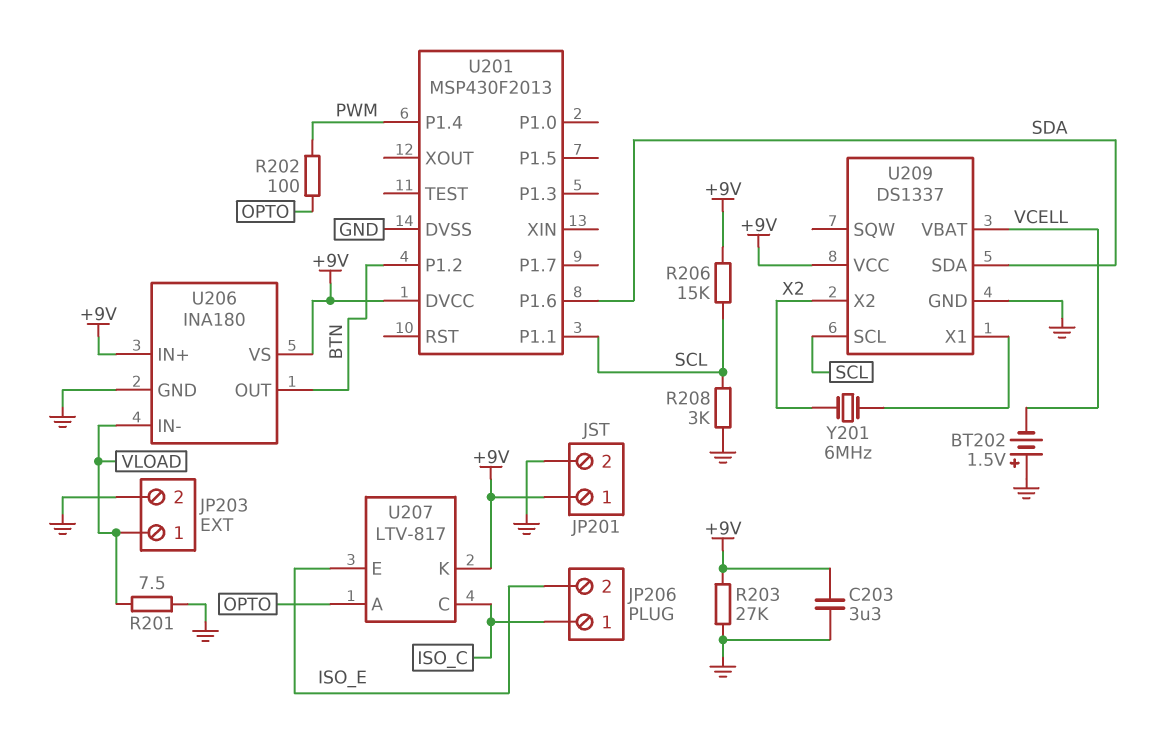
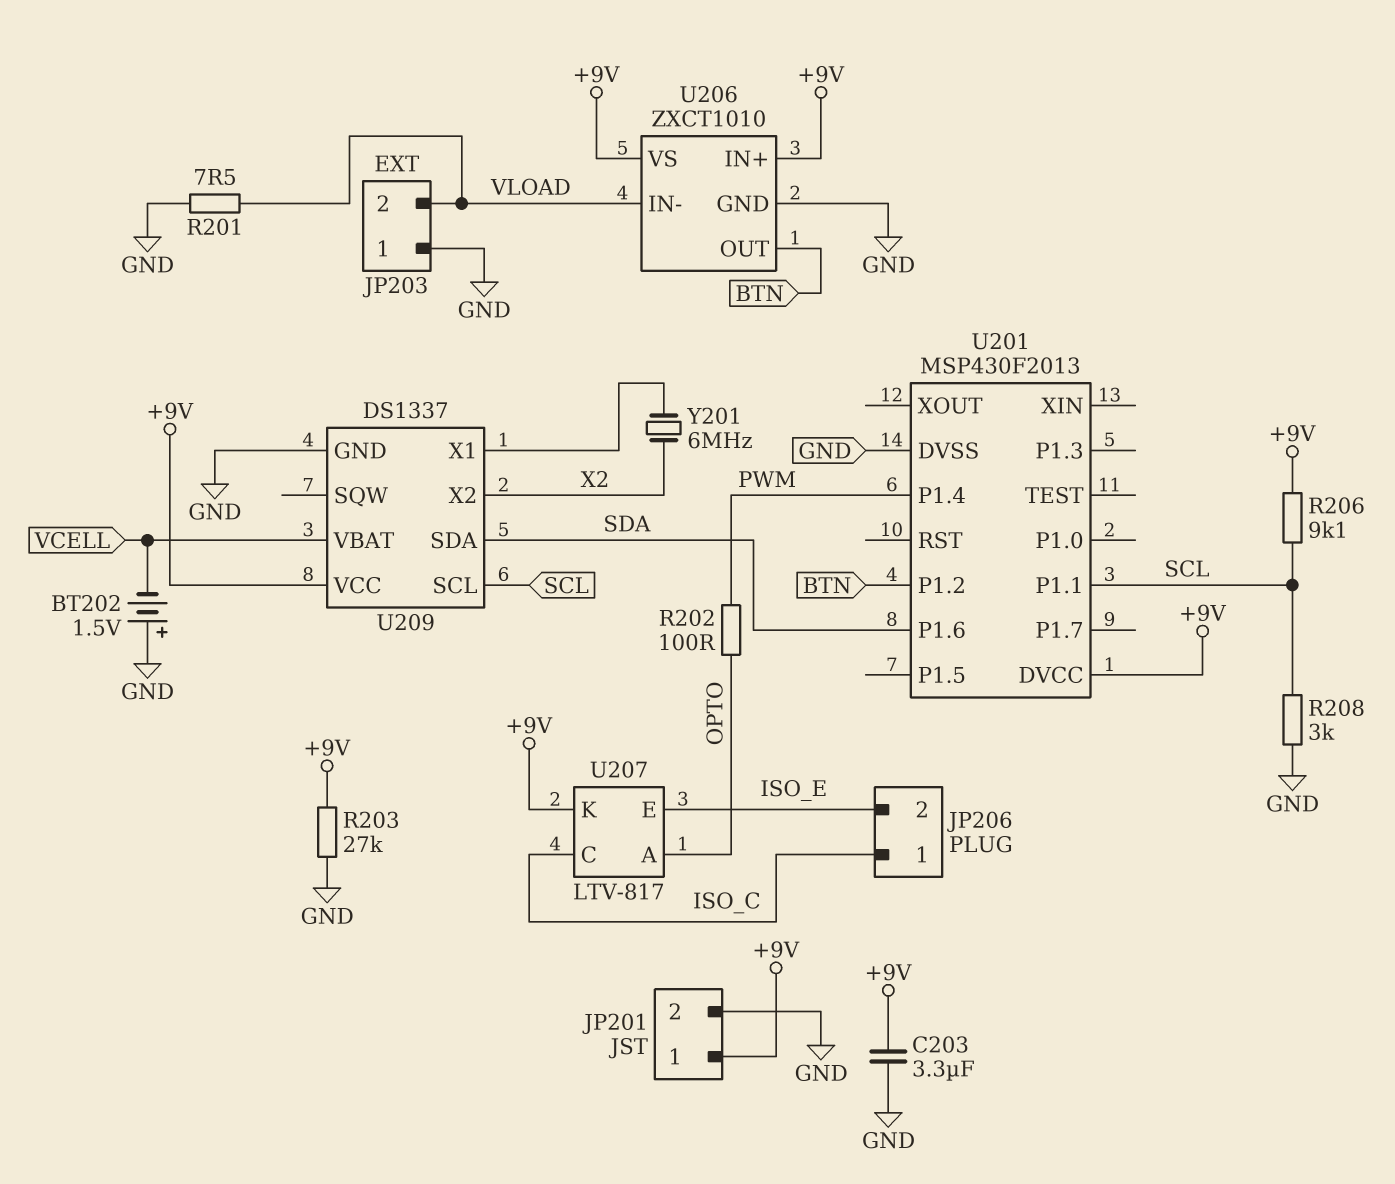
JP203 pin 1: VLOAD -> GND
JP203 pin 2: GND -> VLOAD
R206: 15k (+9V, SCL) -> 9.1k (+9V, SCL)
U206: INA180 -> ZXCT1010

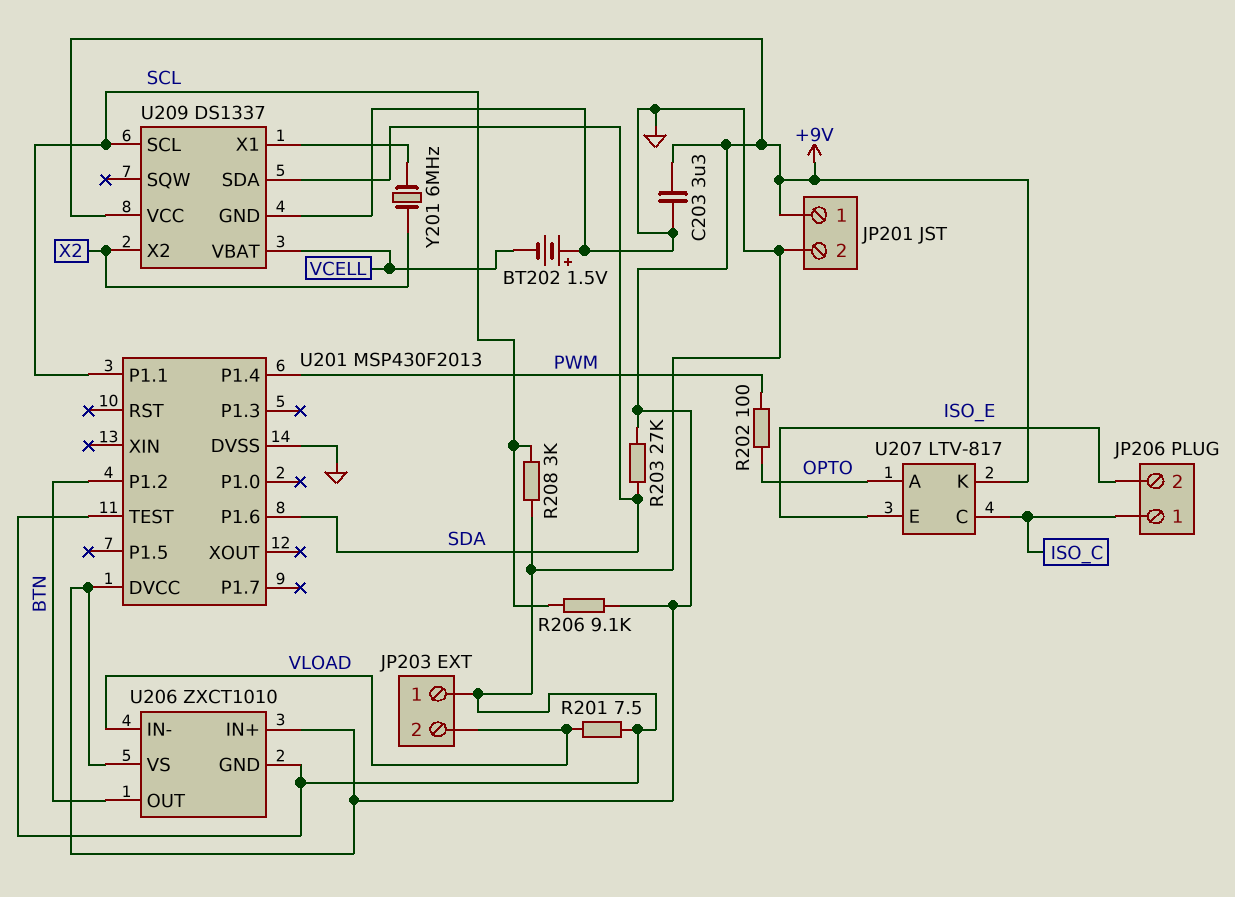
R203: 27k (+9V, GND) -> 27k (+9V, SDA)
U201 pin TEST: none -> GND

